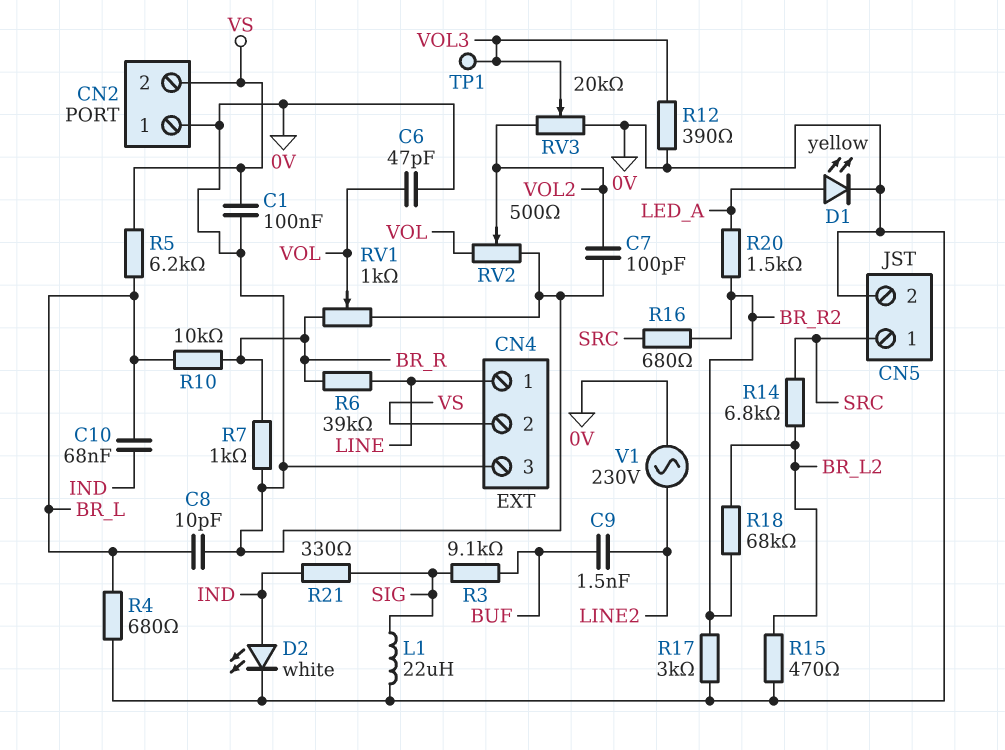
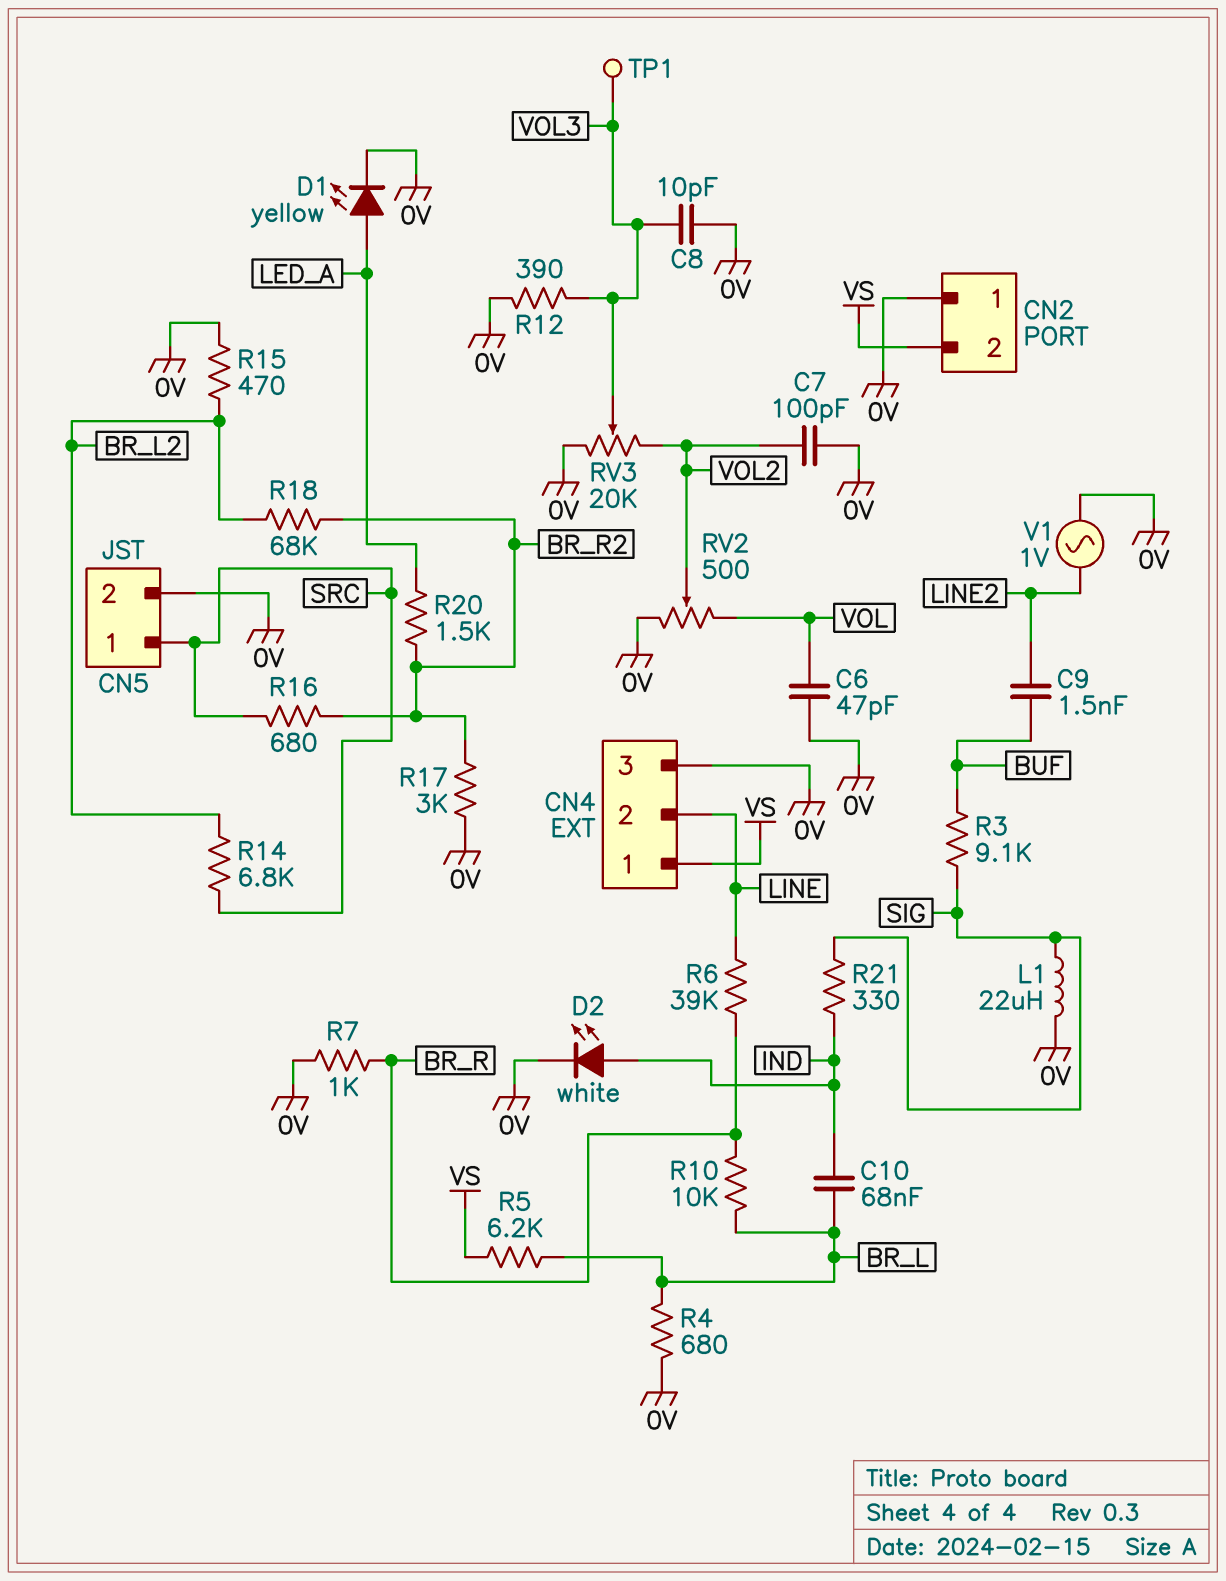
C1: 100nF (0V, VS) -> none
C8: 10pF (0V, BR_L) -> 10pF (0V, VOL3)
CN4 pin 1: LINE -> VS
CN4 pin 2: VS -> LINE
RV1: 1k (0V, BR_R, wiper VOL) -> none
V1: AC 230V (0V, LINE2) -> AC 1V (0V, LINE2)

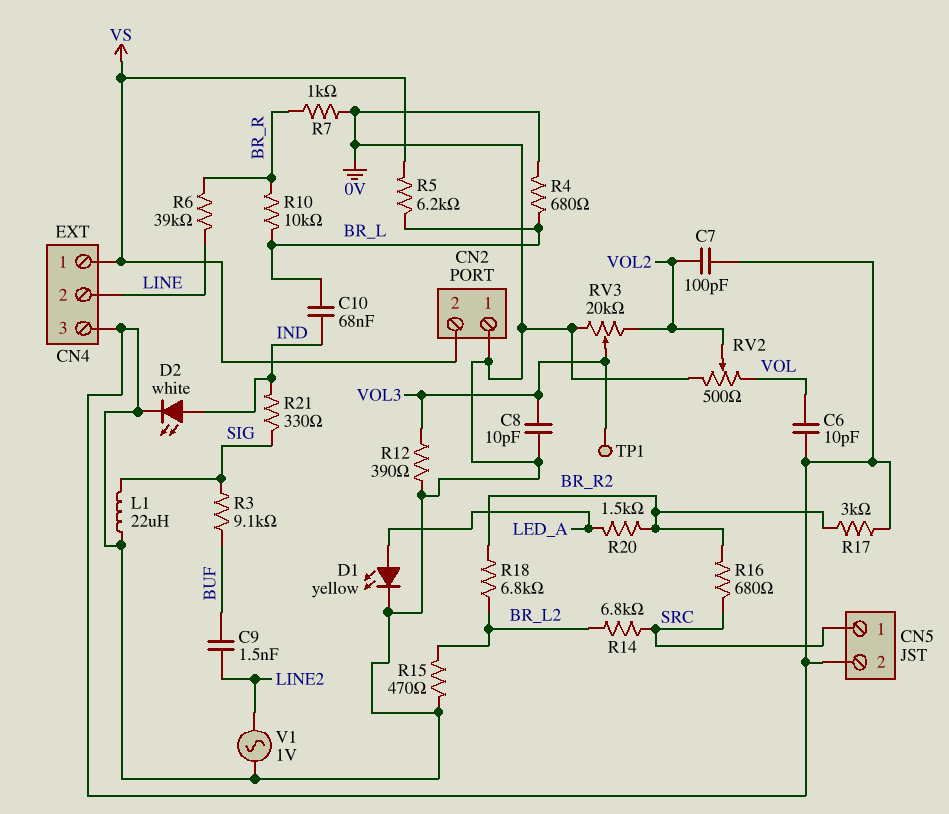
C6: 47pF (0V, VOL) -> 10pF (0V, VOL)
R18: 68k (BR_L2, BR_R2) -> 6.8k (BR_L2, BR_R2)

